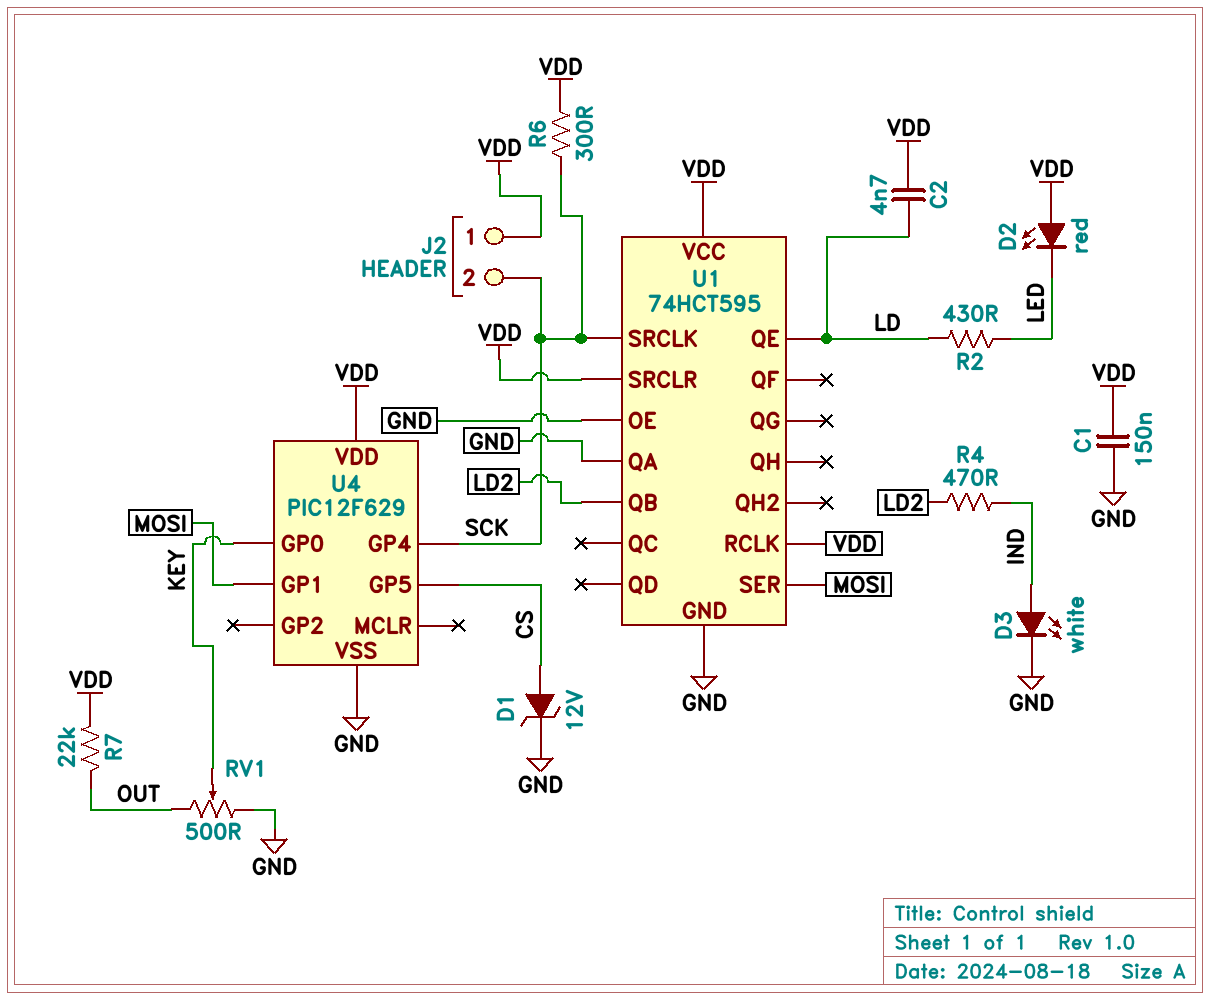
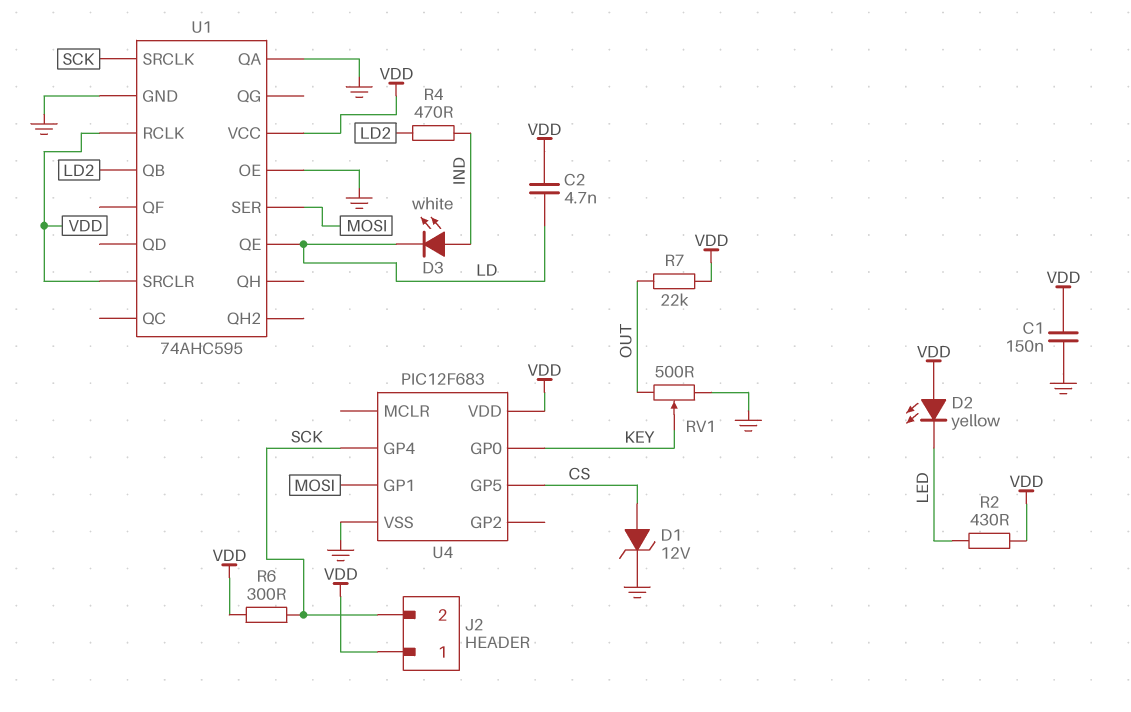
D2: LED red (A VDD, K LED) -> LED yellow (A VDD, K LED)
D3: LED white (A IND, K GND) -> LED white (A IND, K LD)
R2: 430 (LD, LED) -> 430 (LED, VDD)
U1: 74HCT595 -> 74AHC595
U4: PIC12F629 -> PIC12F683

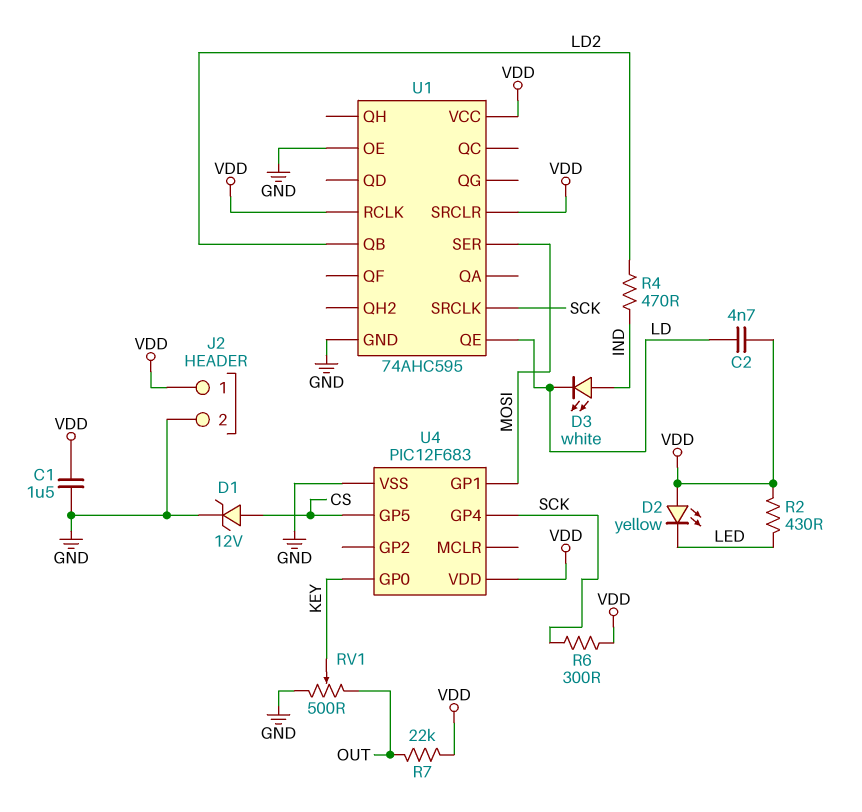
C1: 150nF (GND, VDD) -> 1.5uF (GND, VDD)
J2 pin 2: SCK -> GND
U1 pin QA: GND -> none

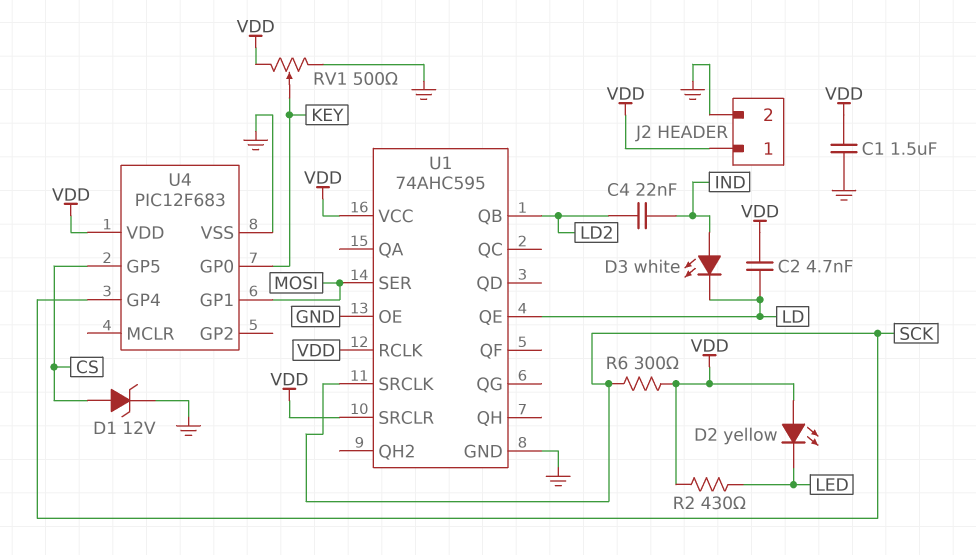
C4: none -> 22nF (IND, LD2)
R4: 470 (IND, LD2) -> none
R7: 22k (OUT, VDD) -> none
RV1: 500 (GND, OUT, wiper KEY) -> 500 (GND, VDD, wiper KEY)

